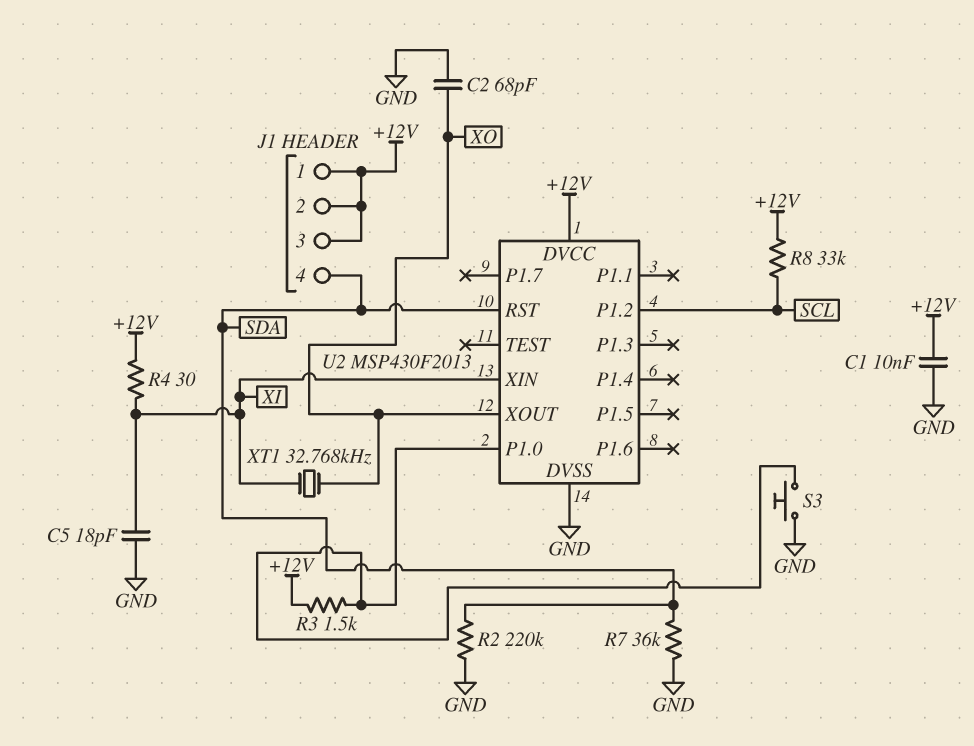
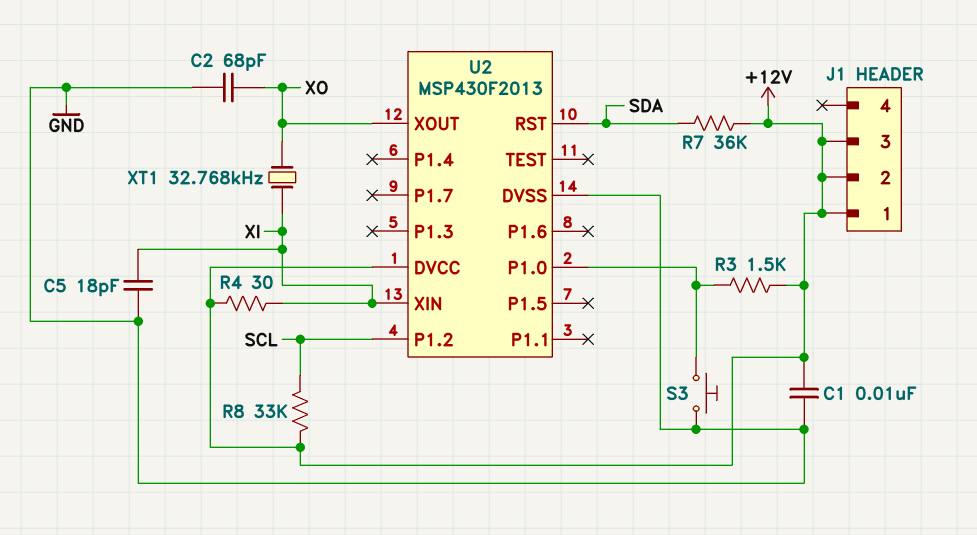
J1 pin 4: SDA -> none
R2: 220k (GND, SDA) -> none
R7: 36k (GND, SDA) -> 36k (+12V, SDA)

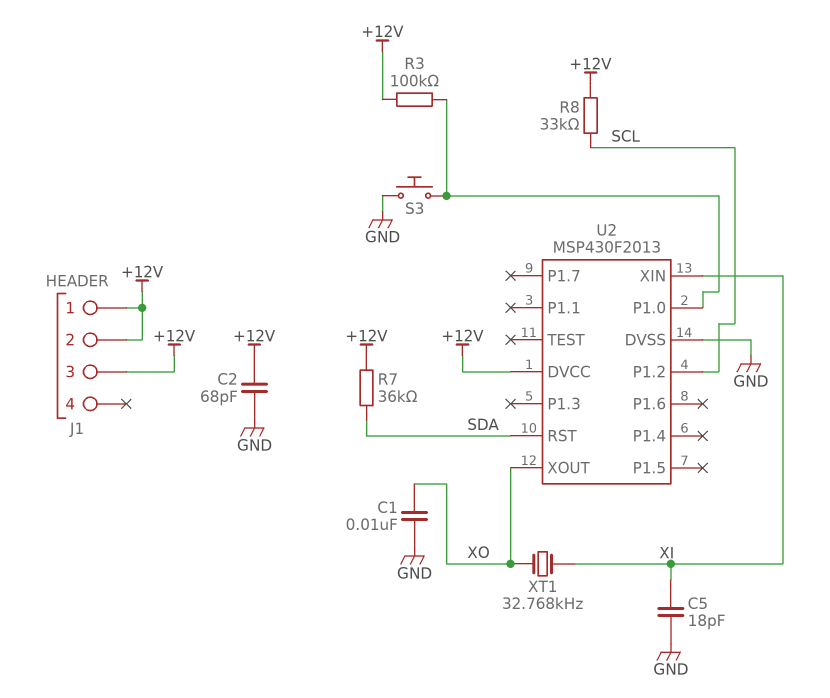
C1: 10nF (+12V, GND) -> 10nF (GND, XO)
C2: 68pF (GND, XO) -> 68pF (+12V, GND)
R3: 1.5k (+12V, U2/P1.0) -> 100k (+12V, U2/P1.0)
R4: 30 (+12V, XI) -> none

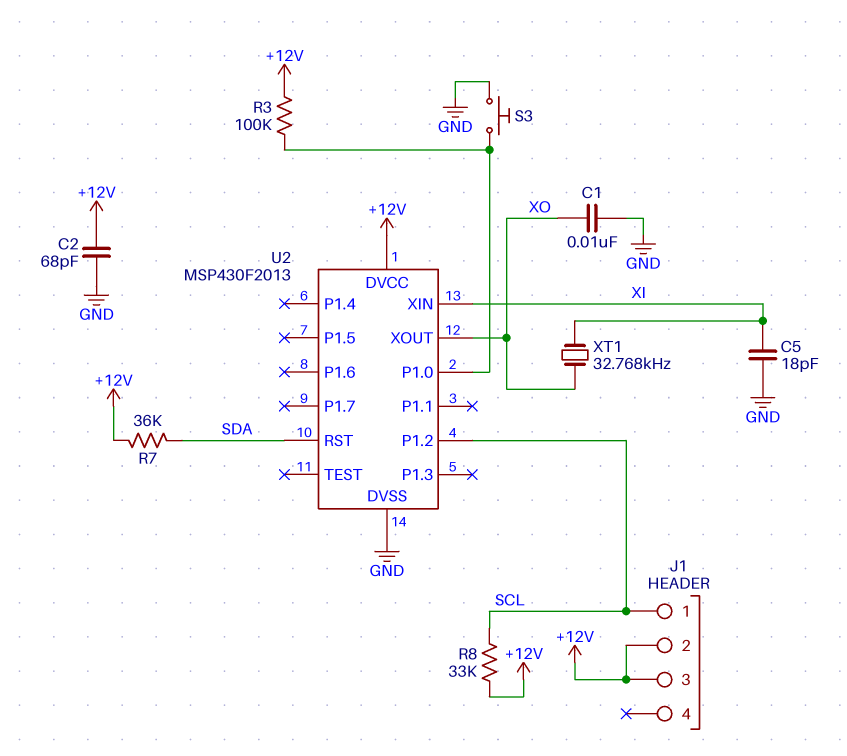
J1 pin 1: +12V -> SCL

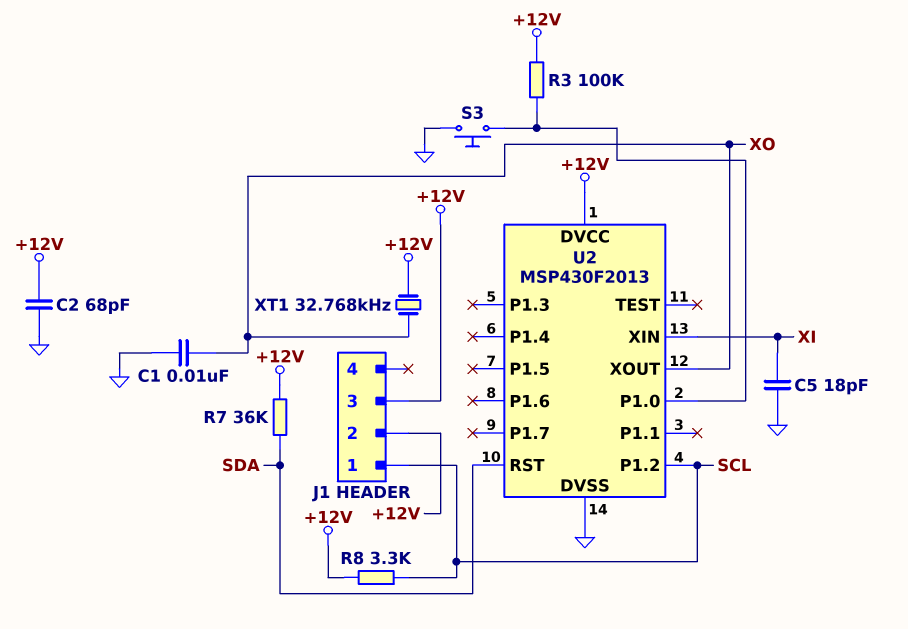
R8: 33k (+12V, SCL) -> 3.3k (+12V, SCL)
XT1: 32.768kHz (XI, XO) -> 32.768kHz (+12V, XO)

